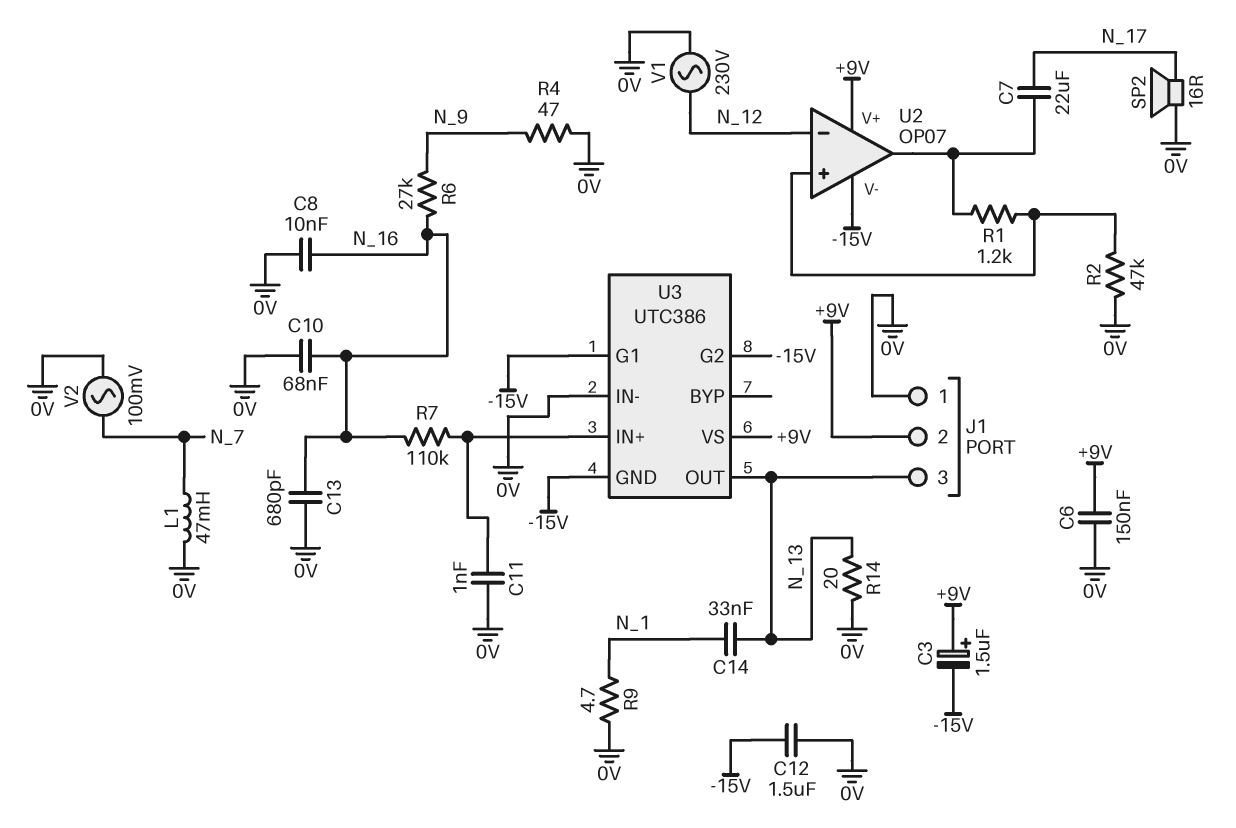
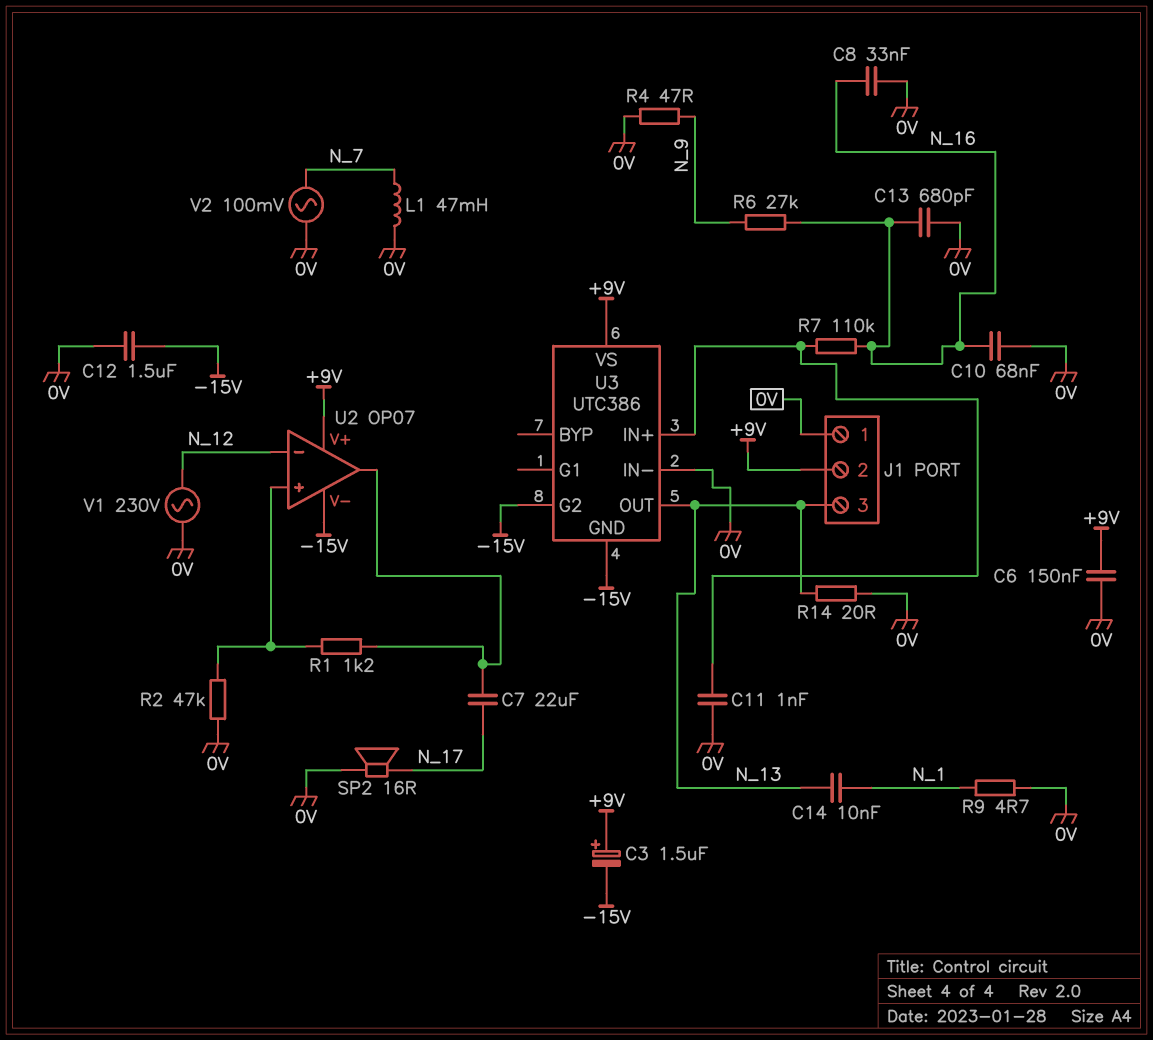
C8: 10nF (0V, N_16) -> 33nF (0V, N_16)
C14: 33nF (N_1, N_13) -> 10nF (N_1, N_13)
U3 pin G1: -15V -> none

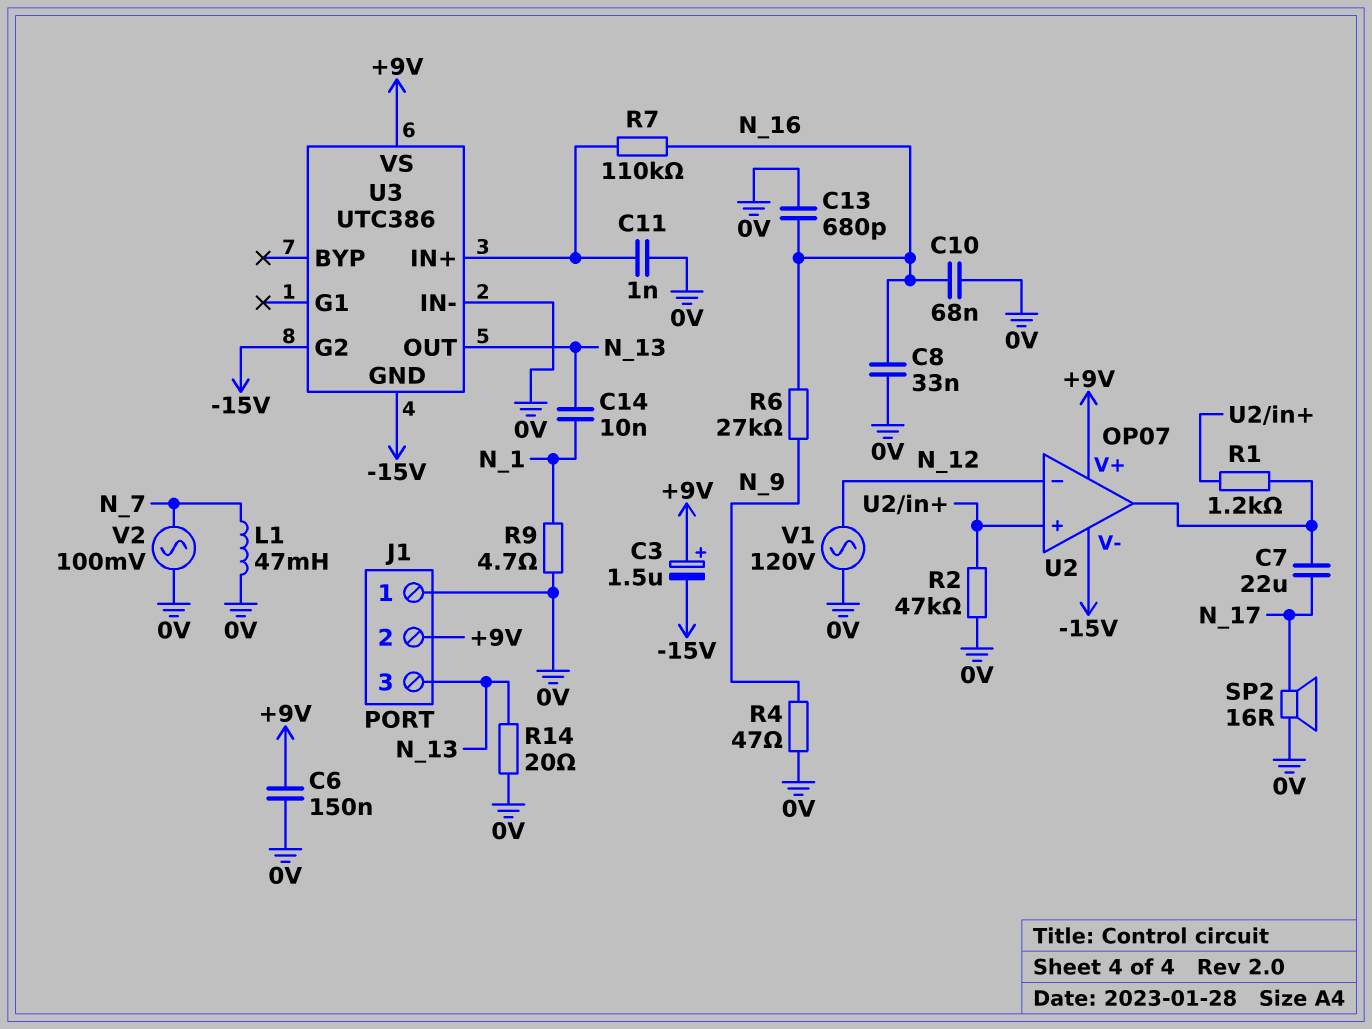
C12: 1.5uF (-15V, 0V) -> none
V1: AC 230V (0V, N_12) -> AC 120V (0V, N_12)

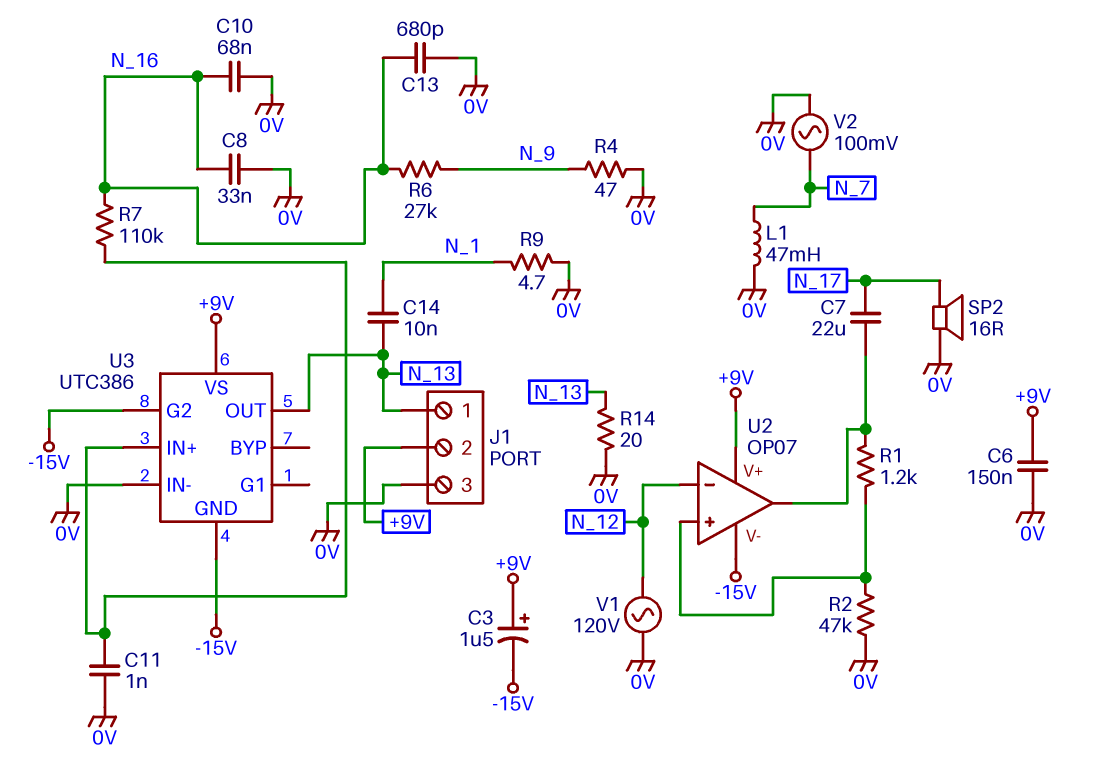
J1 pin 1: 0V -> N_13
J1 pin 3: N_13 -> 0V

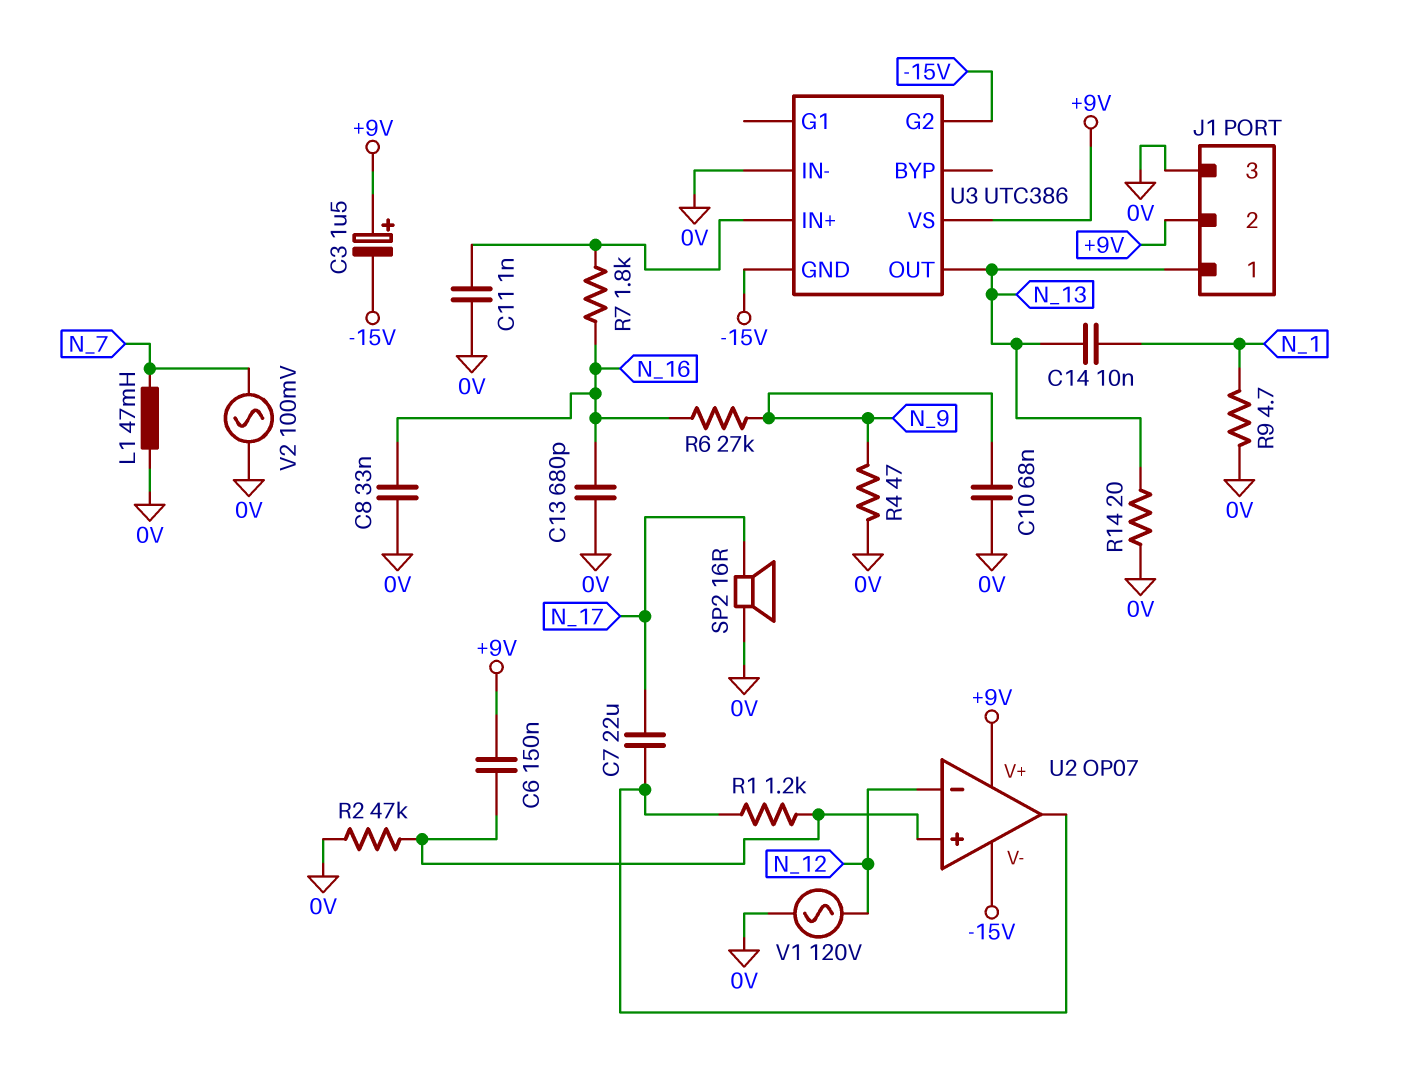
C6: 150nF (+9V, 0V) -> 150nF (+9V, U2/in+)
C10: 68nF (0V, N_16) -> 68nF (0V, N_9)
R7: 110k (N_16, U3/IN+) -> 1.8k (N_16, U3/IN+)

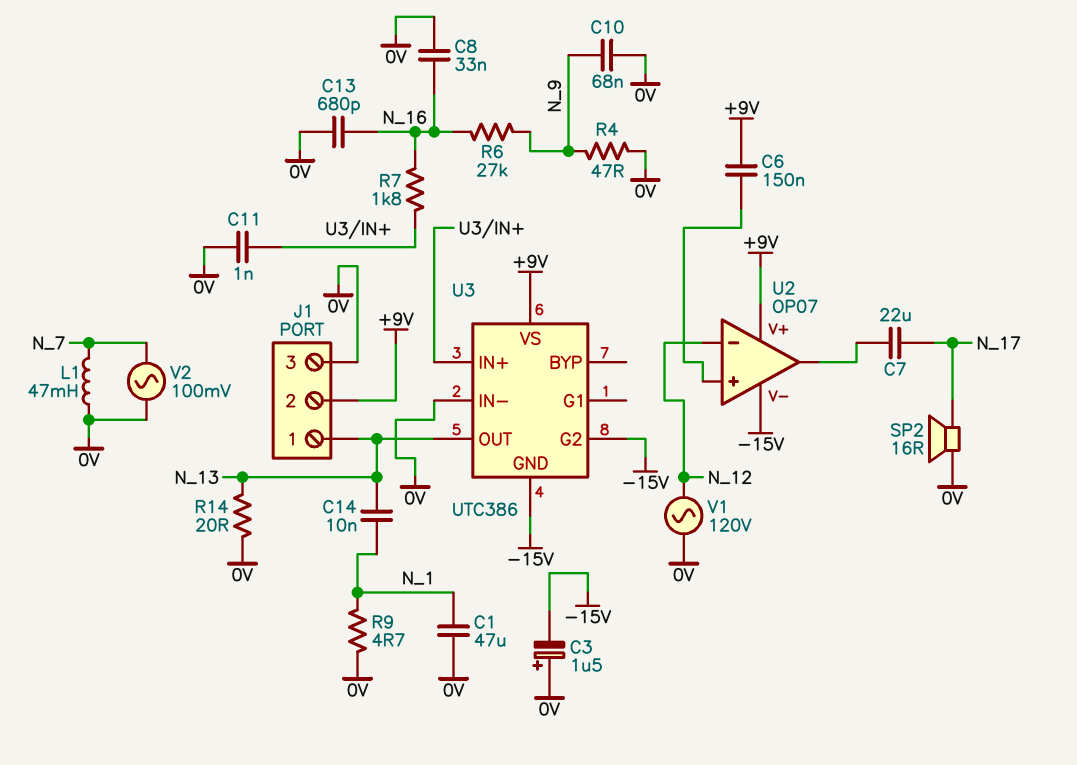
C1: none -> 47uF (0V, N_1)
C3: 1.5uF (plus +9V, minus -15V) -> 1.5uF (plus 0V, minus -15V)
R1: 1.2k (U2/in+, U2/out) -> none
R2: 47k (0V, U2/in+) -> none

